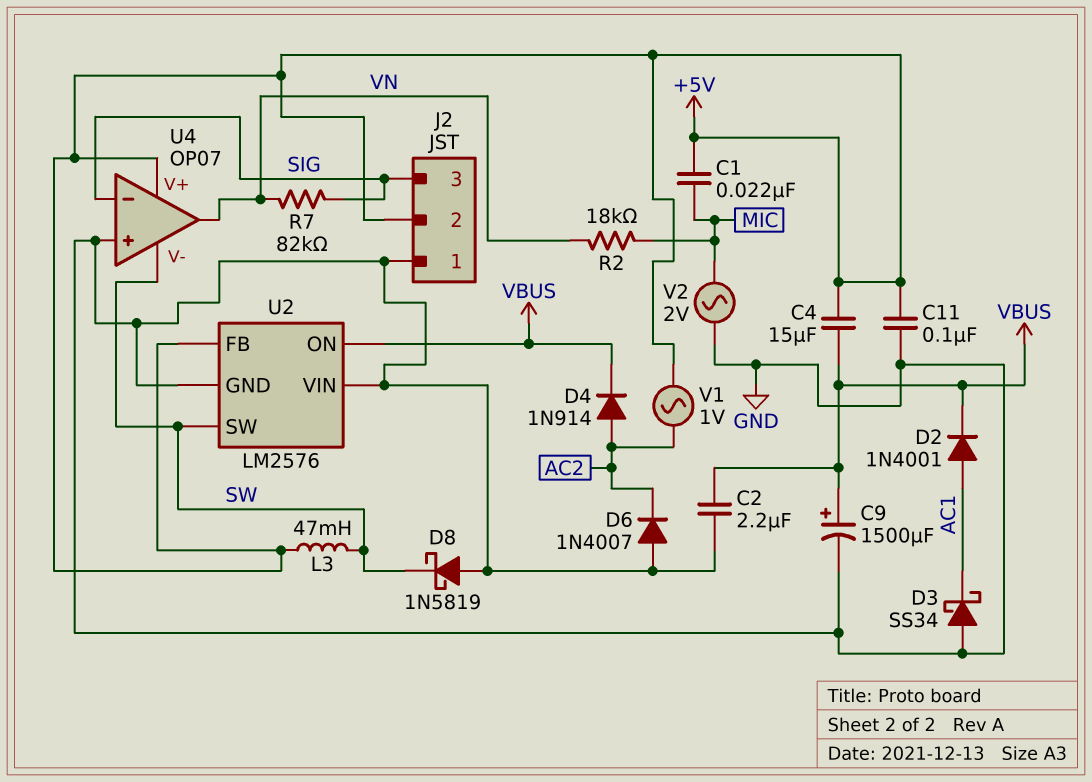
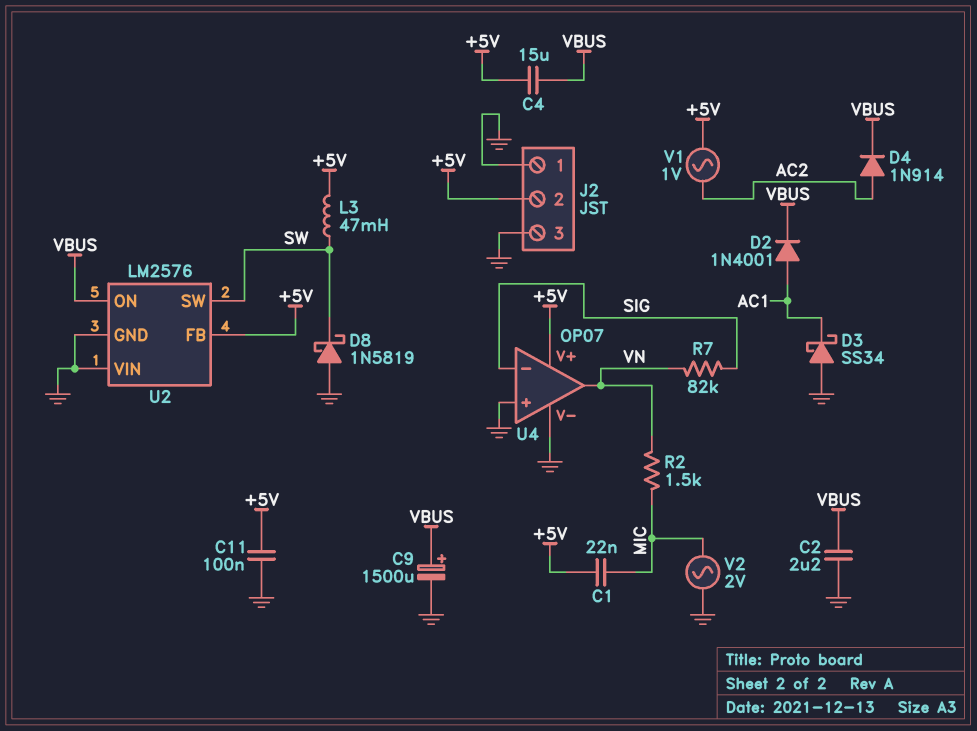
D6: diode 1N4007 (A GND, K AC2) -> none
J2 pin 3: SIG -> GND
R2: 18k (MIC, VN) -> 1.5k (MIC, VN)
U4 pin V-: SW -> GND

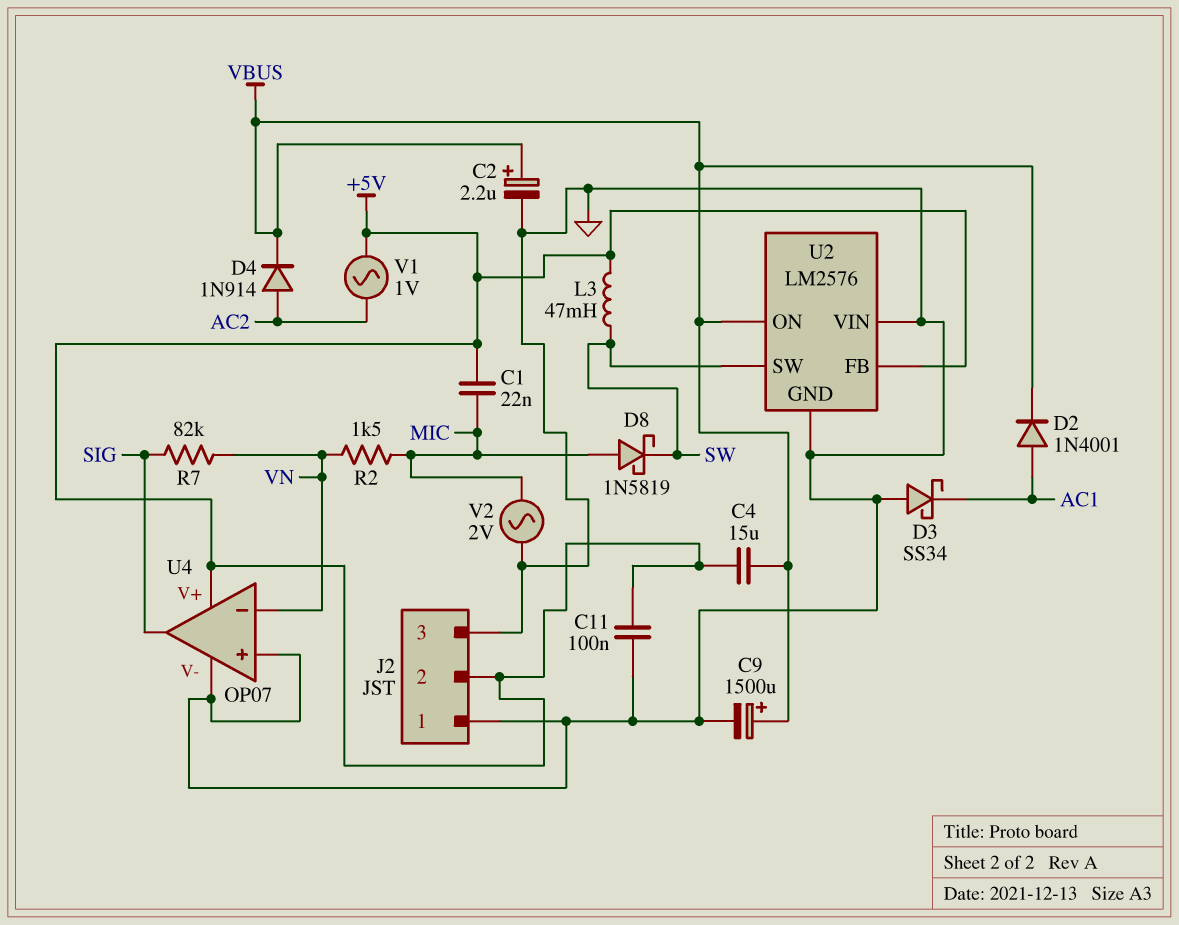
C2: 2.2uF (GND, VBUS) -> 2.2uF (plus VBUS, minus GND)
D8: schottky 1N5819 (A GND, K SW) -> schottky 1N5819 (A MIC, K SW)
U4 pin in-: SIG -> VN
U4 pin out: VN -> SIG

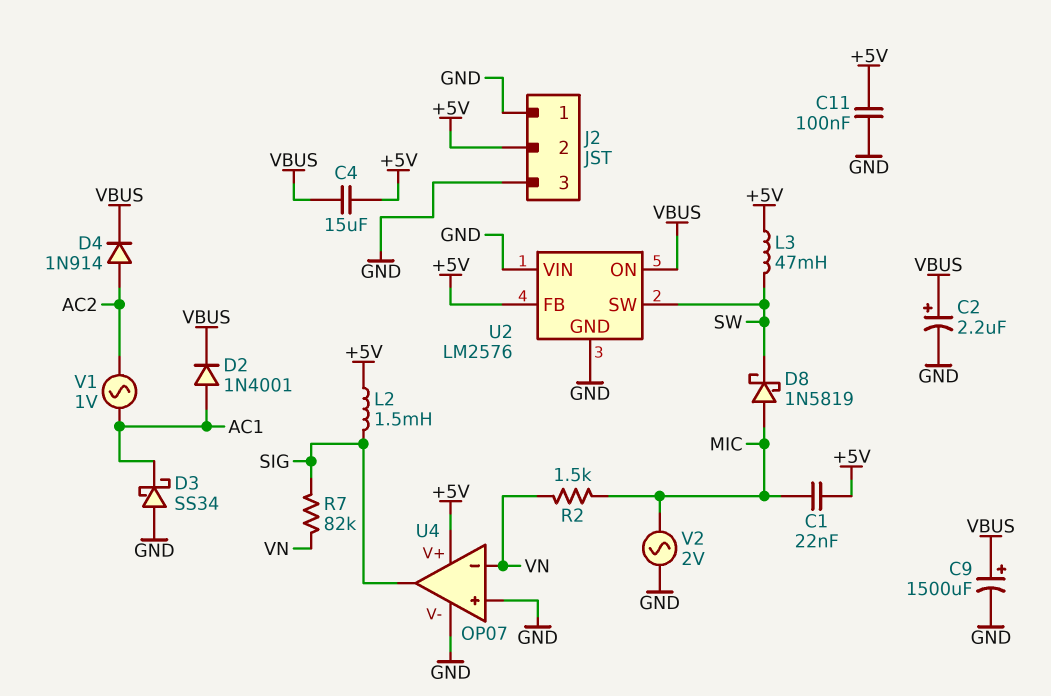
L2: none -> 1.5mH (+5V, SIG)
V1: AC 1V (+5V, AC2) -> AC 1V (AC1, AC2)

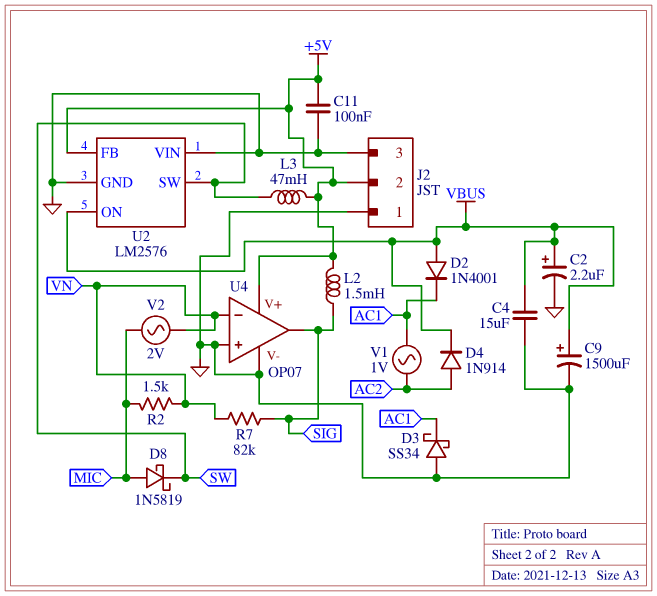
C1: 22nF (+5V, MIC) -> none
C4: 15uF (+5V, VBUS) -> 15uF (GND, VBUS)
D2: diode 1N4001 (A AC1, K VBUS) -> diode 1N4001 (A VBUS, K AC1)
V2: AC 2V (GND, MIC) -> AC 2V (MIC, VN)

